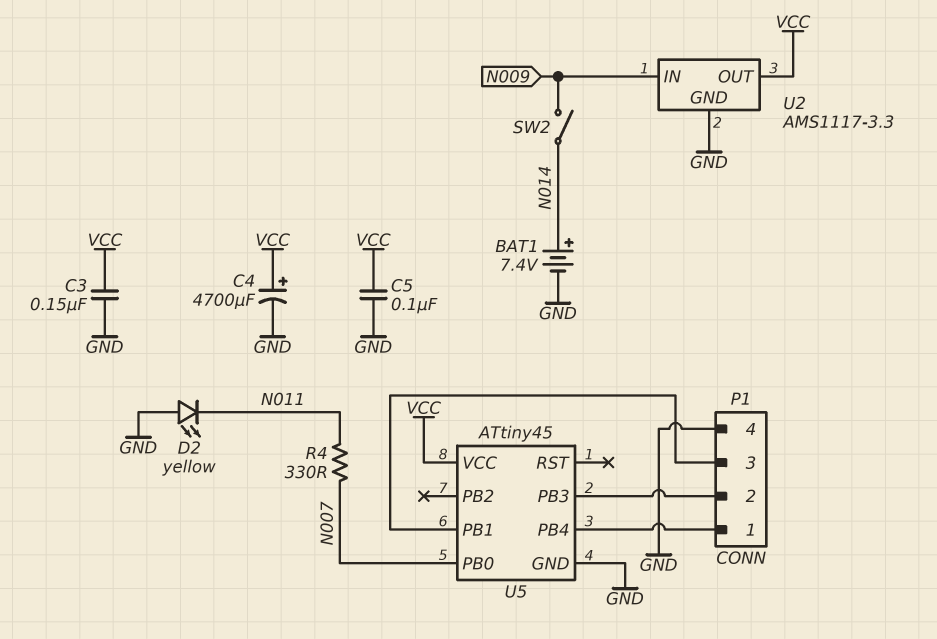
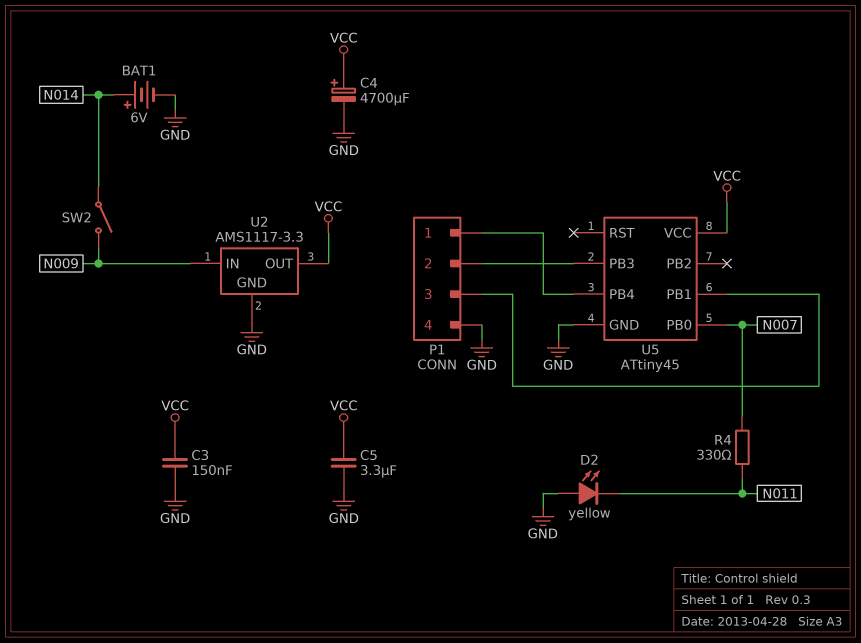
BAT1: 7.4V (plus N014, minus GND) -> 6V (plus N014, minus GND)
C5: 100nF (GND, VCC) -> 3.3uF (GND, VCC)

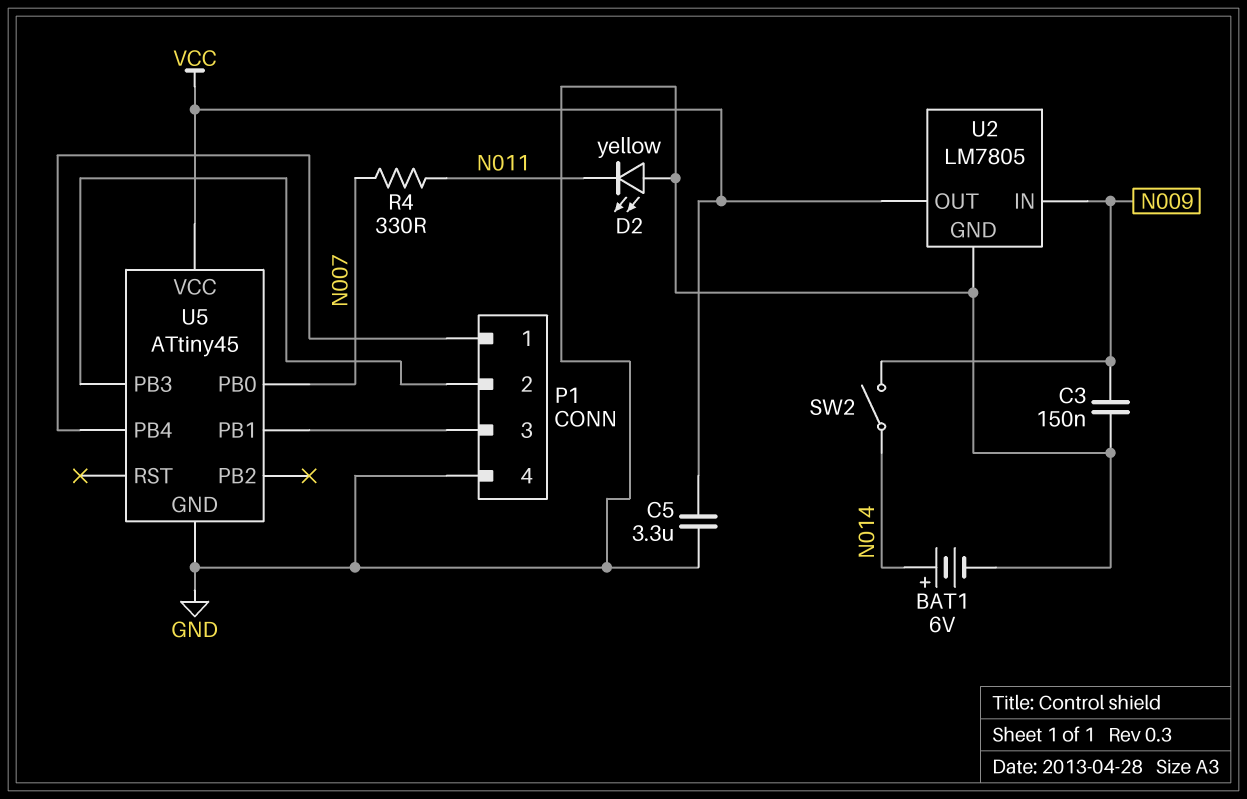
C3: 150nF (GND, VCC) -> 150nF (GND, N009)
C4: 4700uF (plus VCC, minus GND) -> none
U2: AMS1117-3.3 -> LM7805

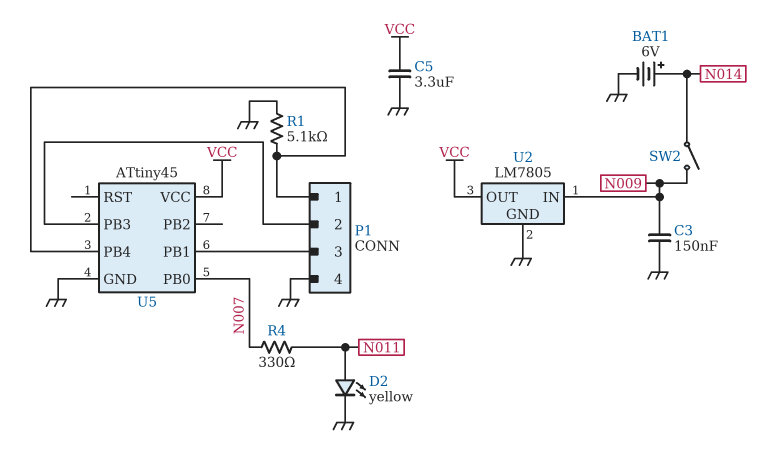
D2: LED yellow (A GND, K N011) -> LED yellow (A N011, K GND)
R1: none -> 5.1k (GND, P1/1)

